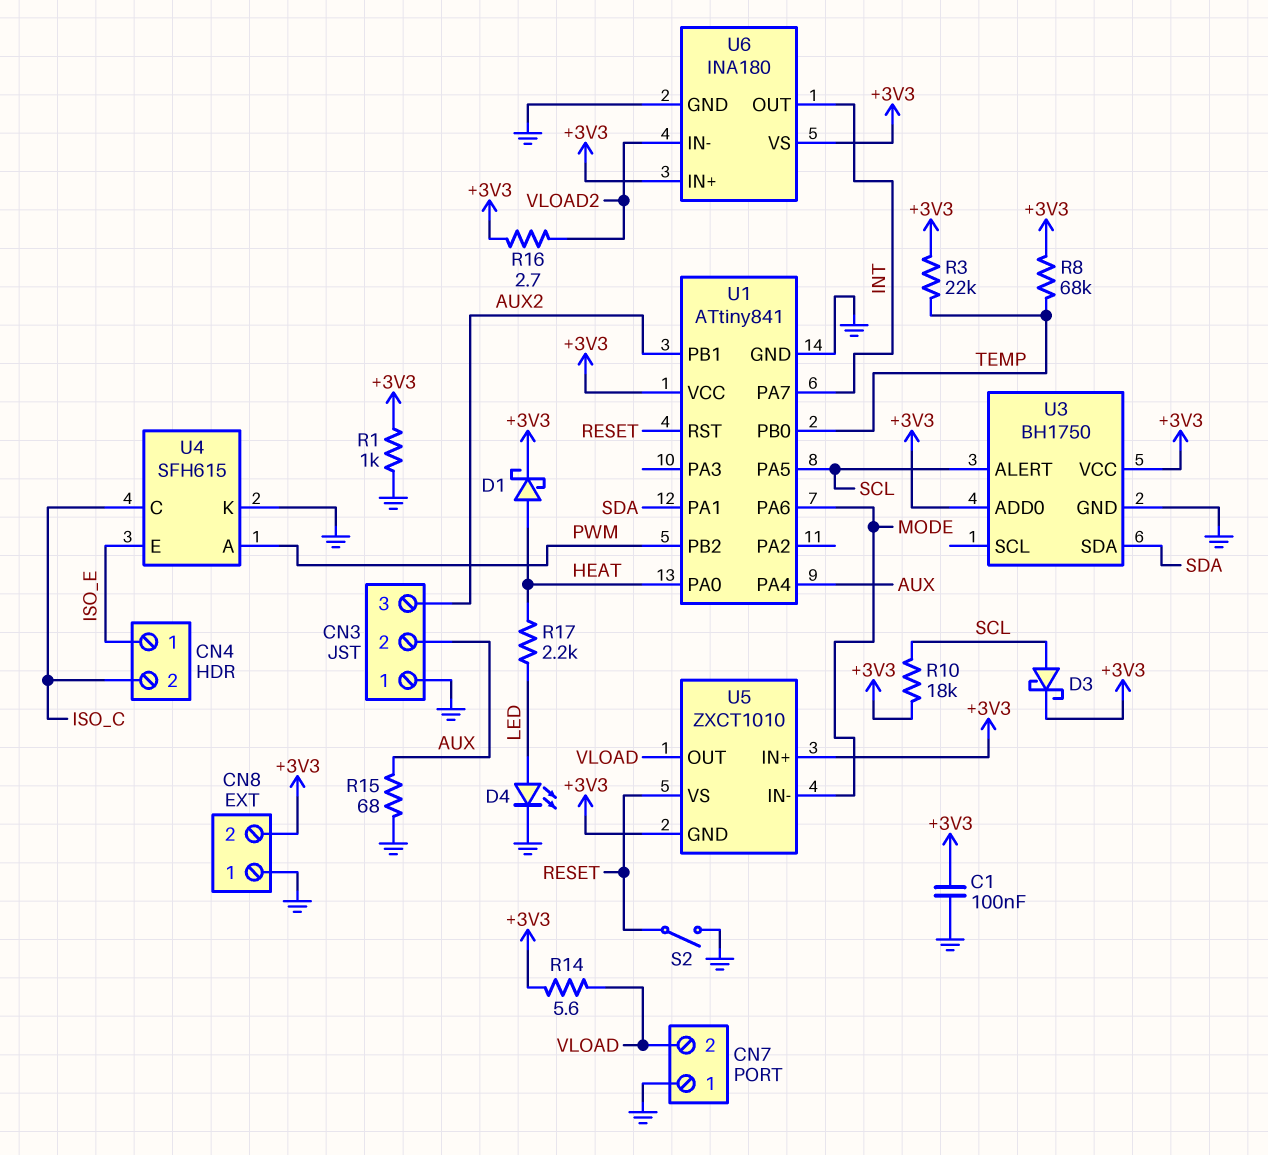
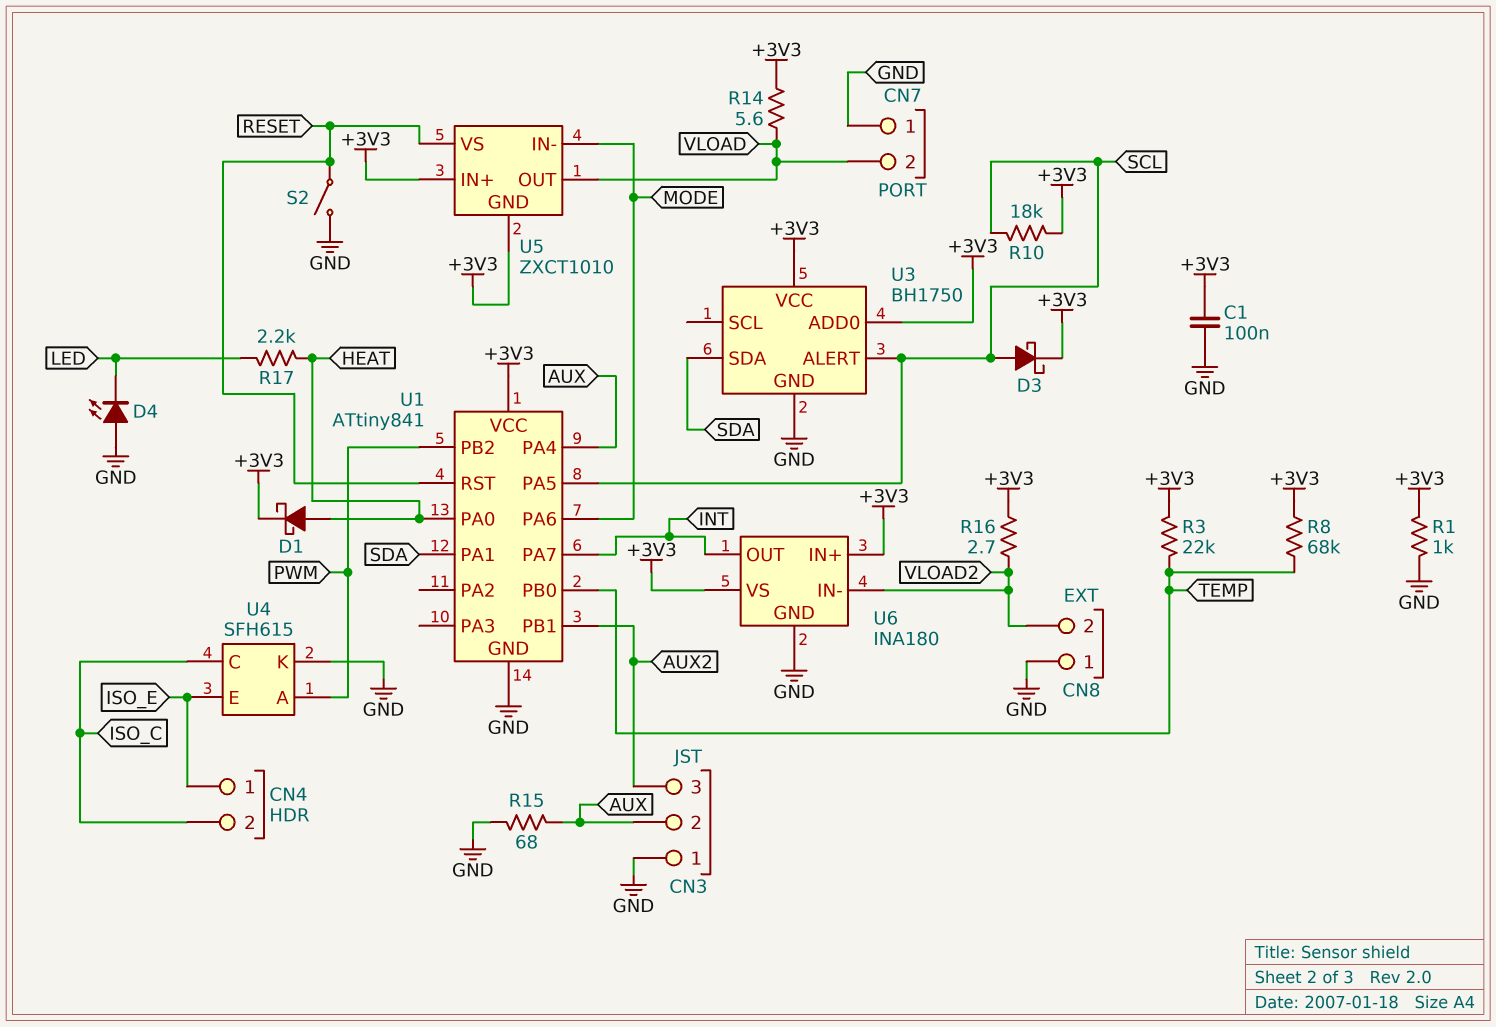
CN8 pin 2: +3V3 -> VLOAD2
D4: LED (A LED, K GND) -> LED (A GND, K LED)

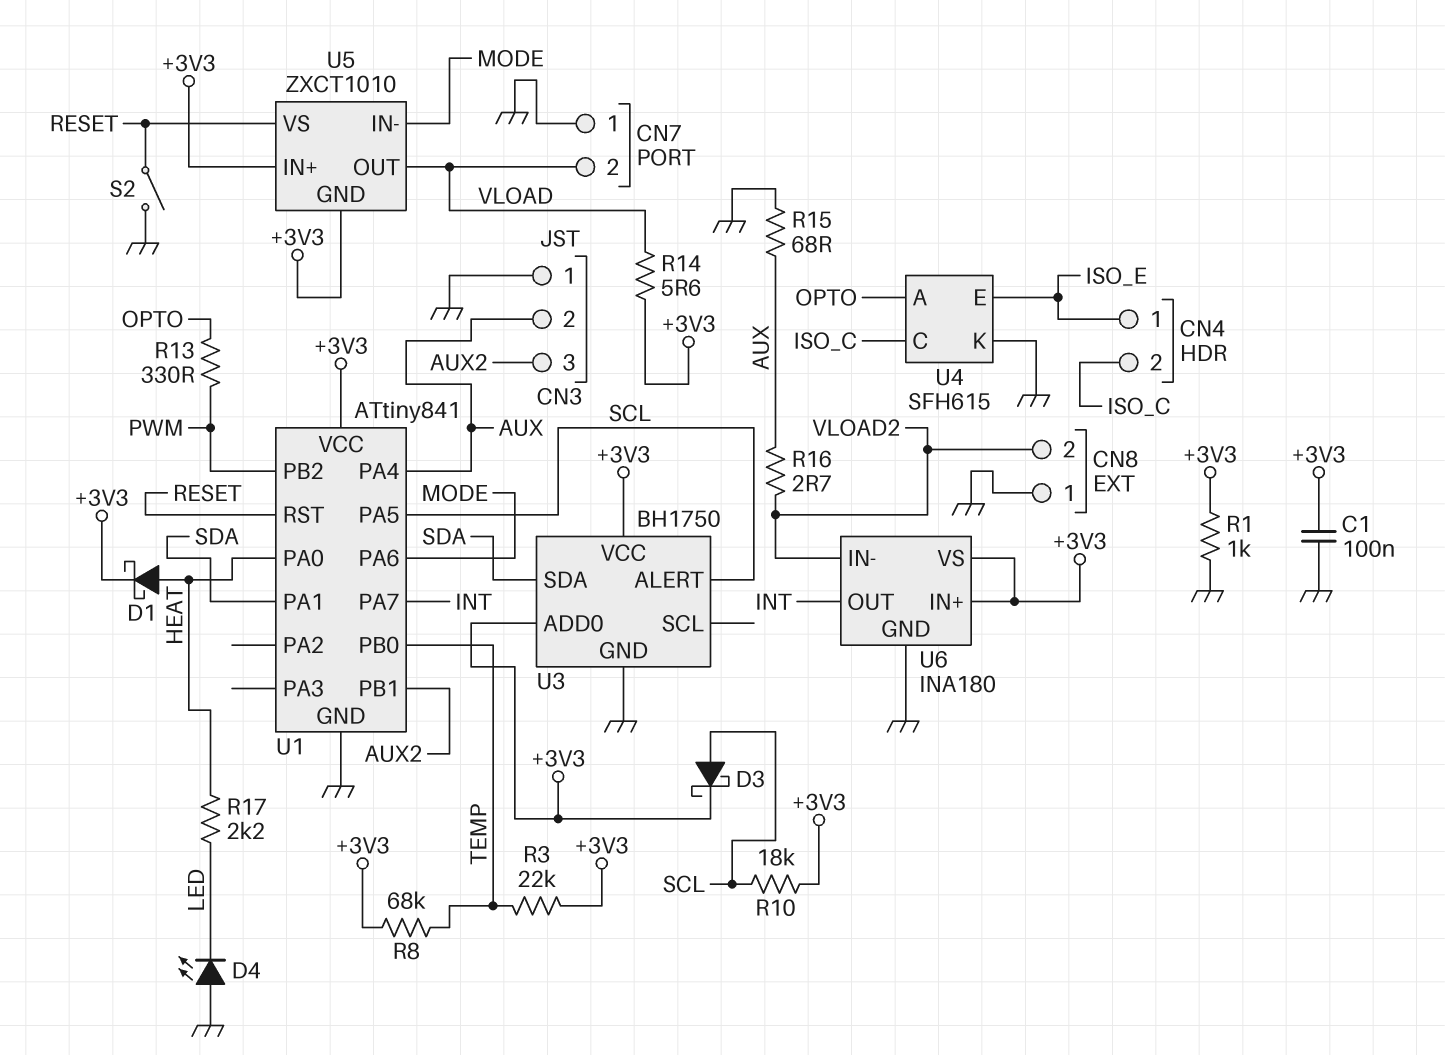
R13: none -> 330 (OPTO, PWM)
R16: 2.7 (+3V3, VLOAD2) -> 2.7 (AUX, VLOAD2)
U4 pin A: PWM -> OPTO

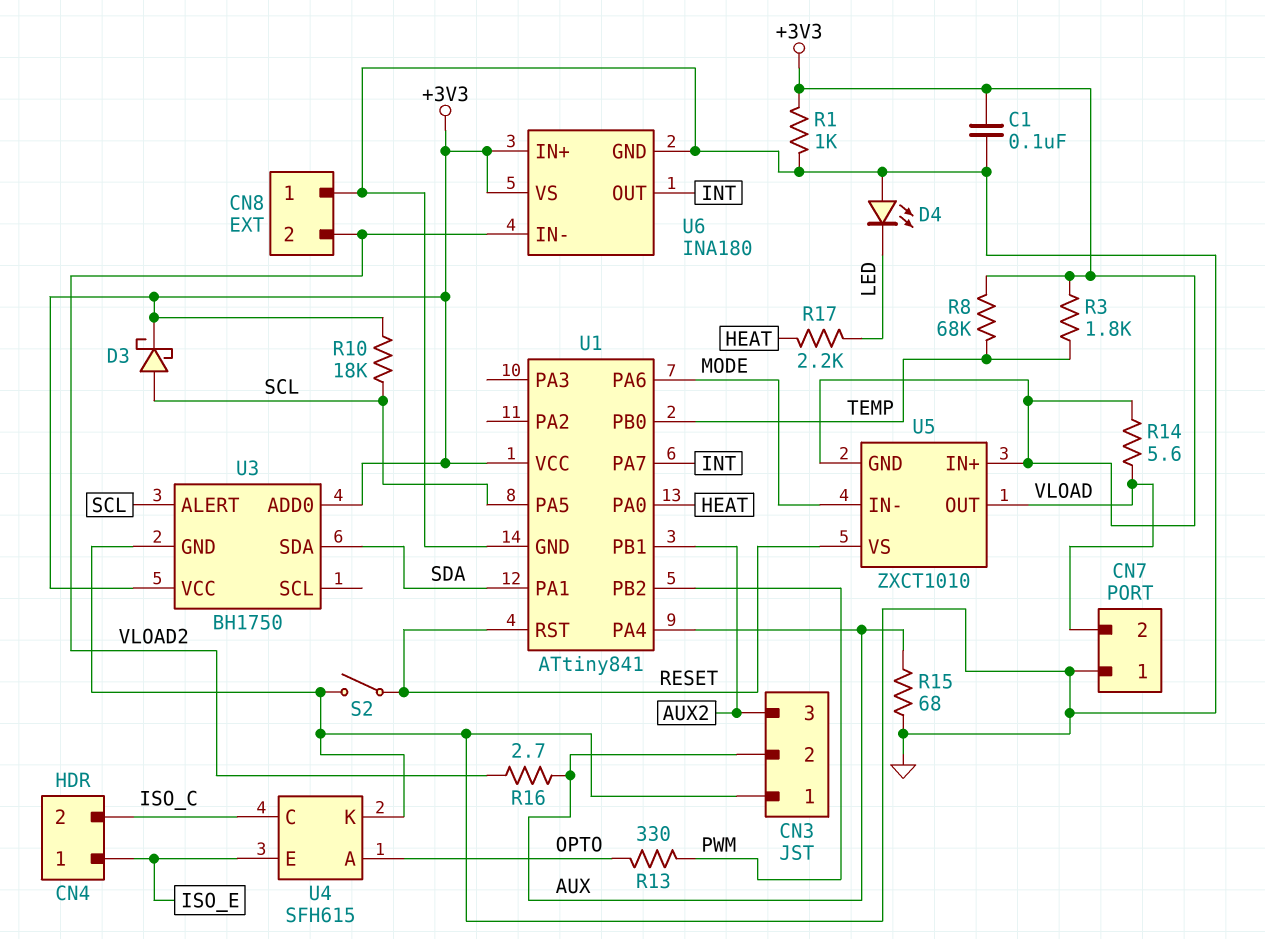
D1: schottky (A HEAT, K +3V3) -> none
R3: 22k (+3V3, TEMP) -> 1.8k (+3V3, TEMP)

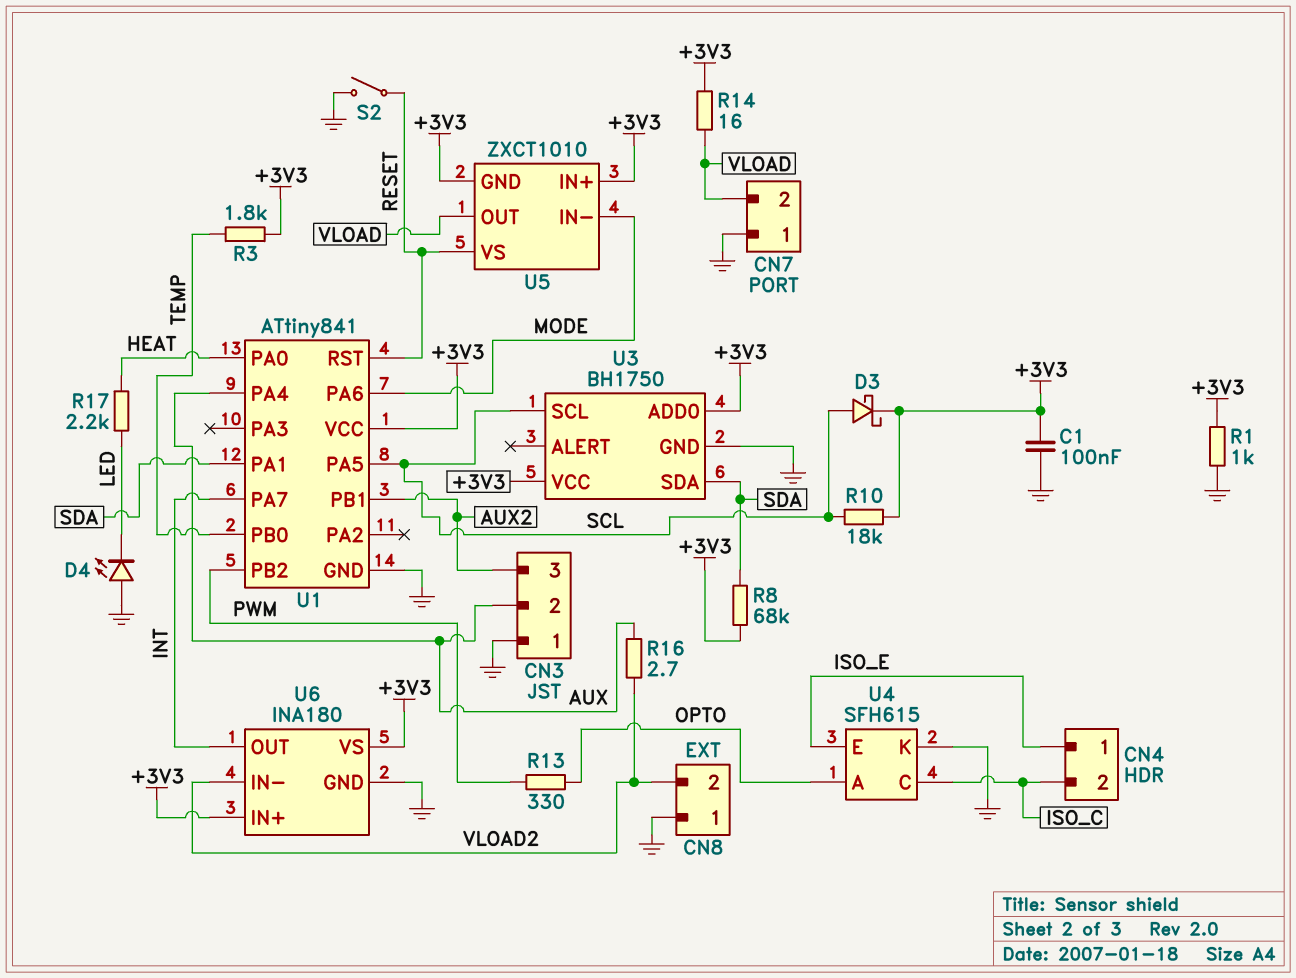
R8: 68k (+3V3, TEMP) -> 68k (+3V3, SDA)
R14: 5.6 (+3V3, VLOAD) -> 16 (+3V3, VLOAD)
R15: 68 (AUX, GND) -> none
U3 pin ALERT: SCL -> none
U3 pin SCL: none -> SCL

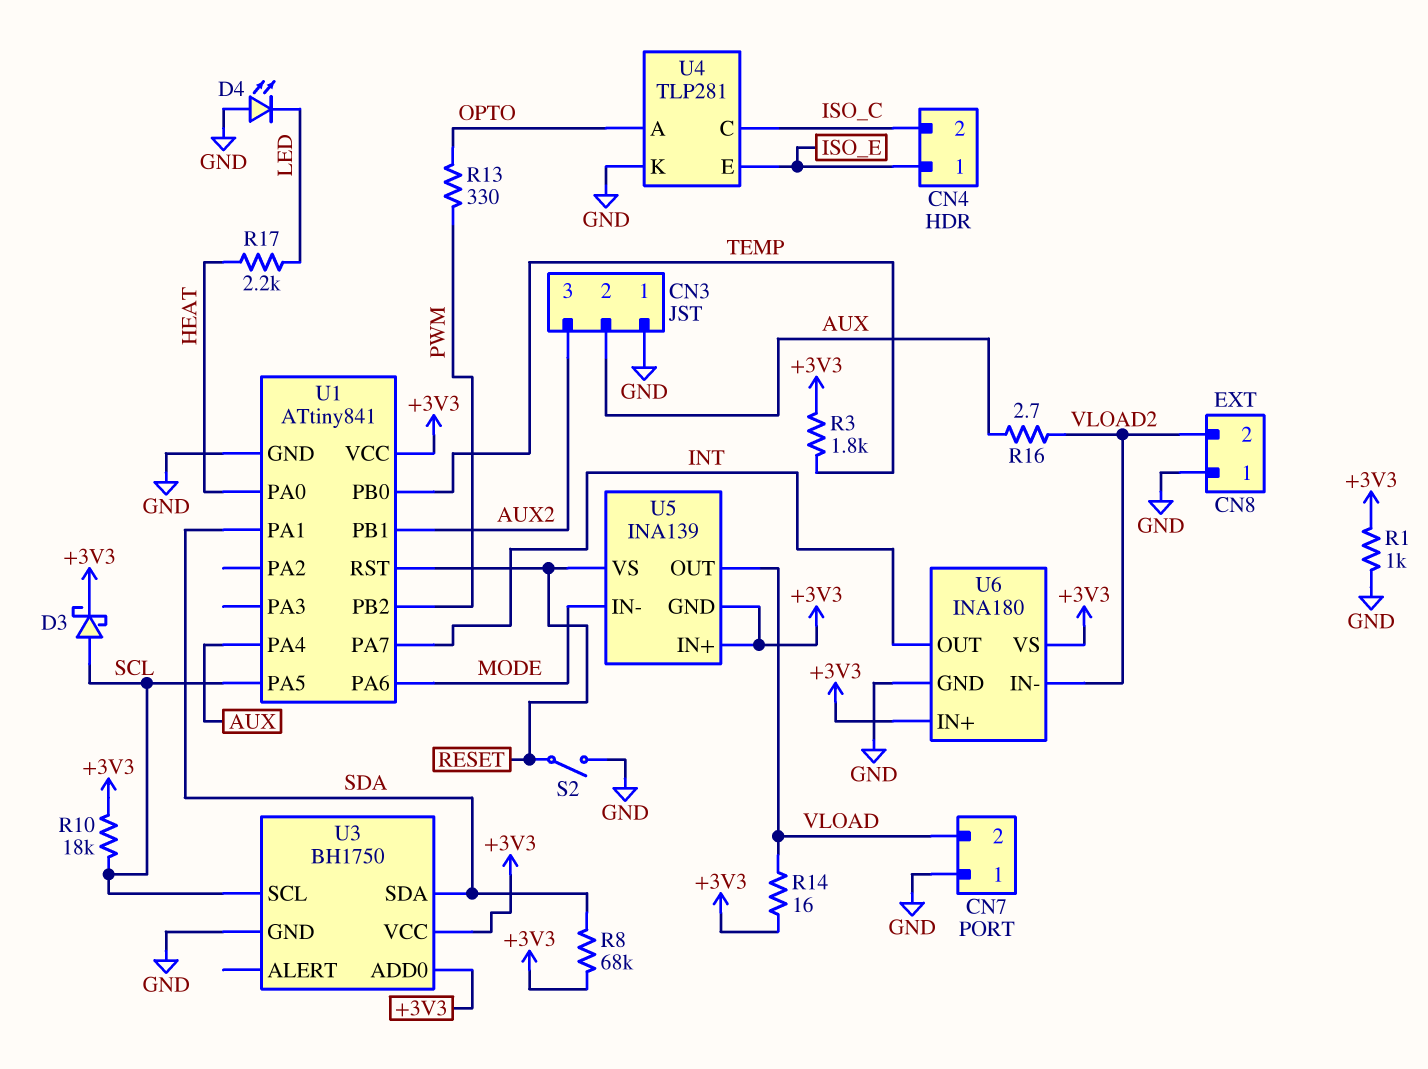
C1: 100nF (+3V3, GND) -> none
U4: SFH615 -> TLP281
U5: ZXCT1010 -> INA139

